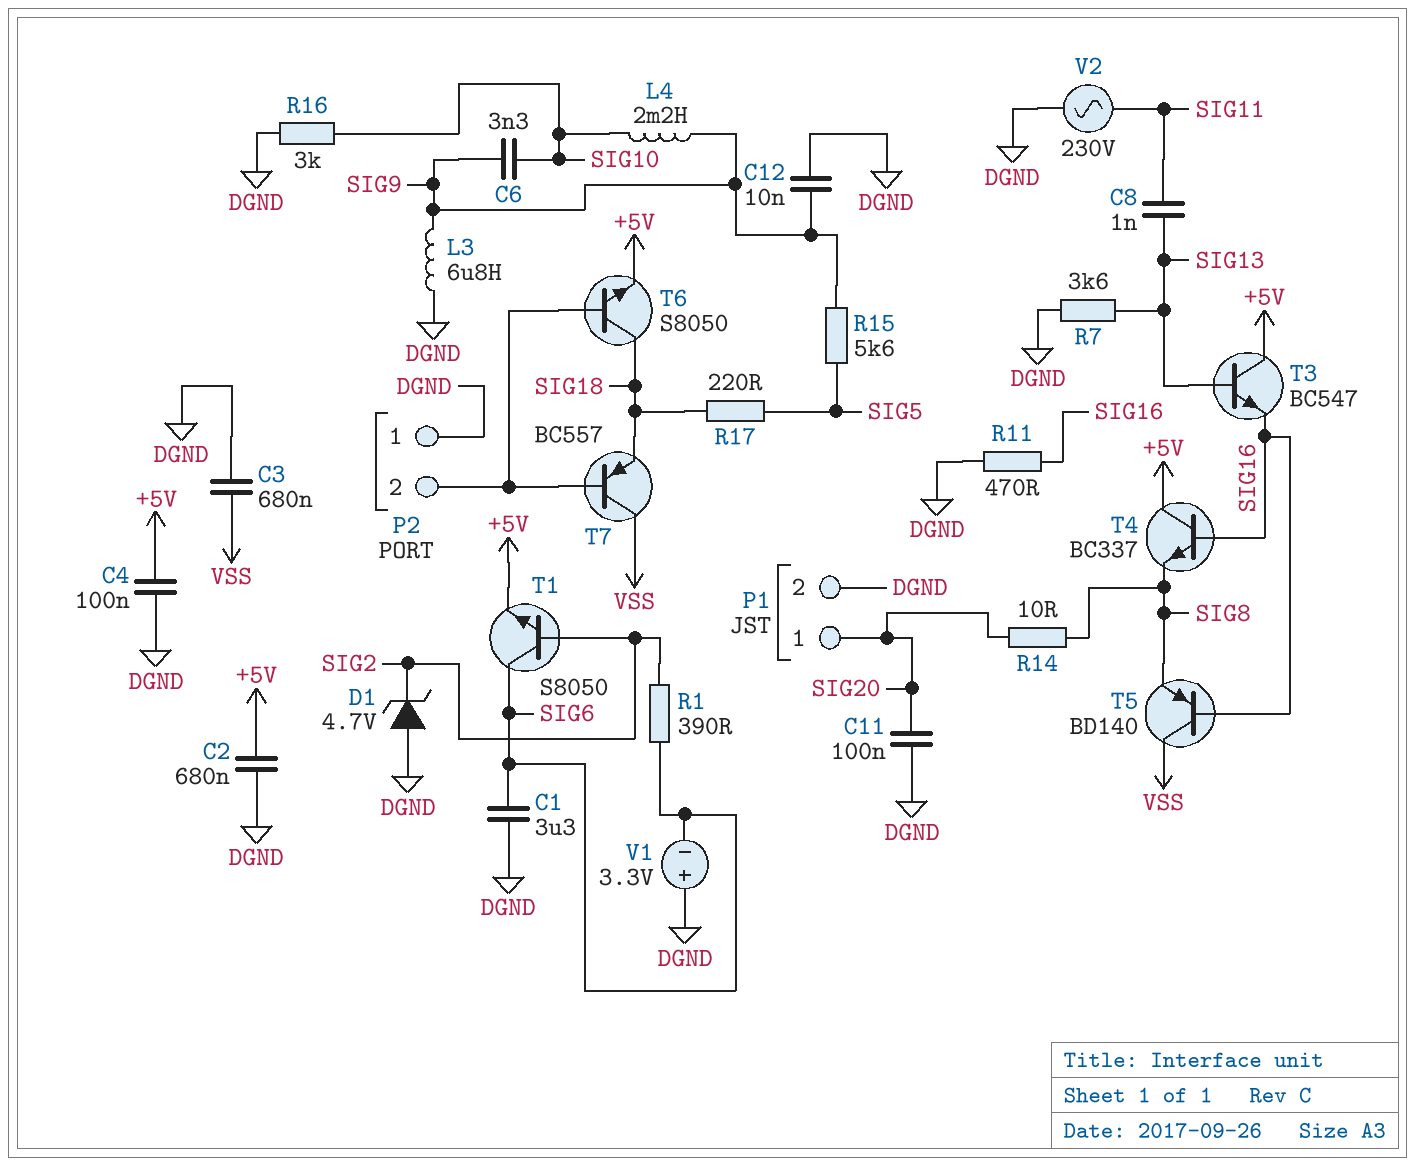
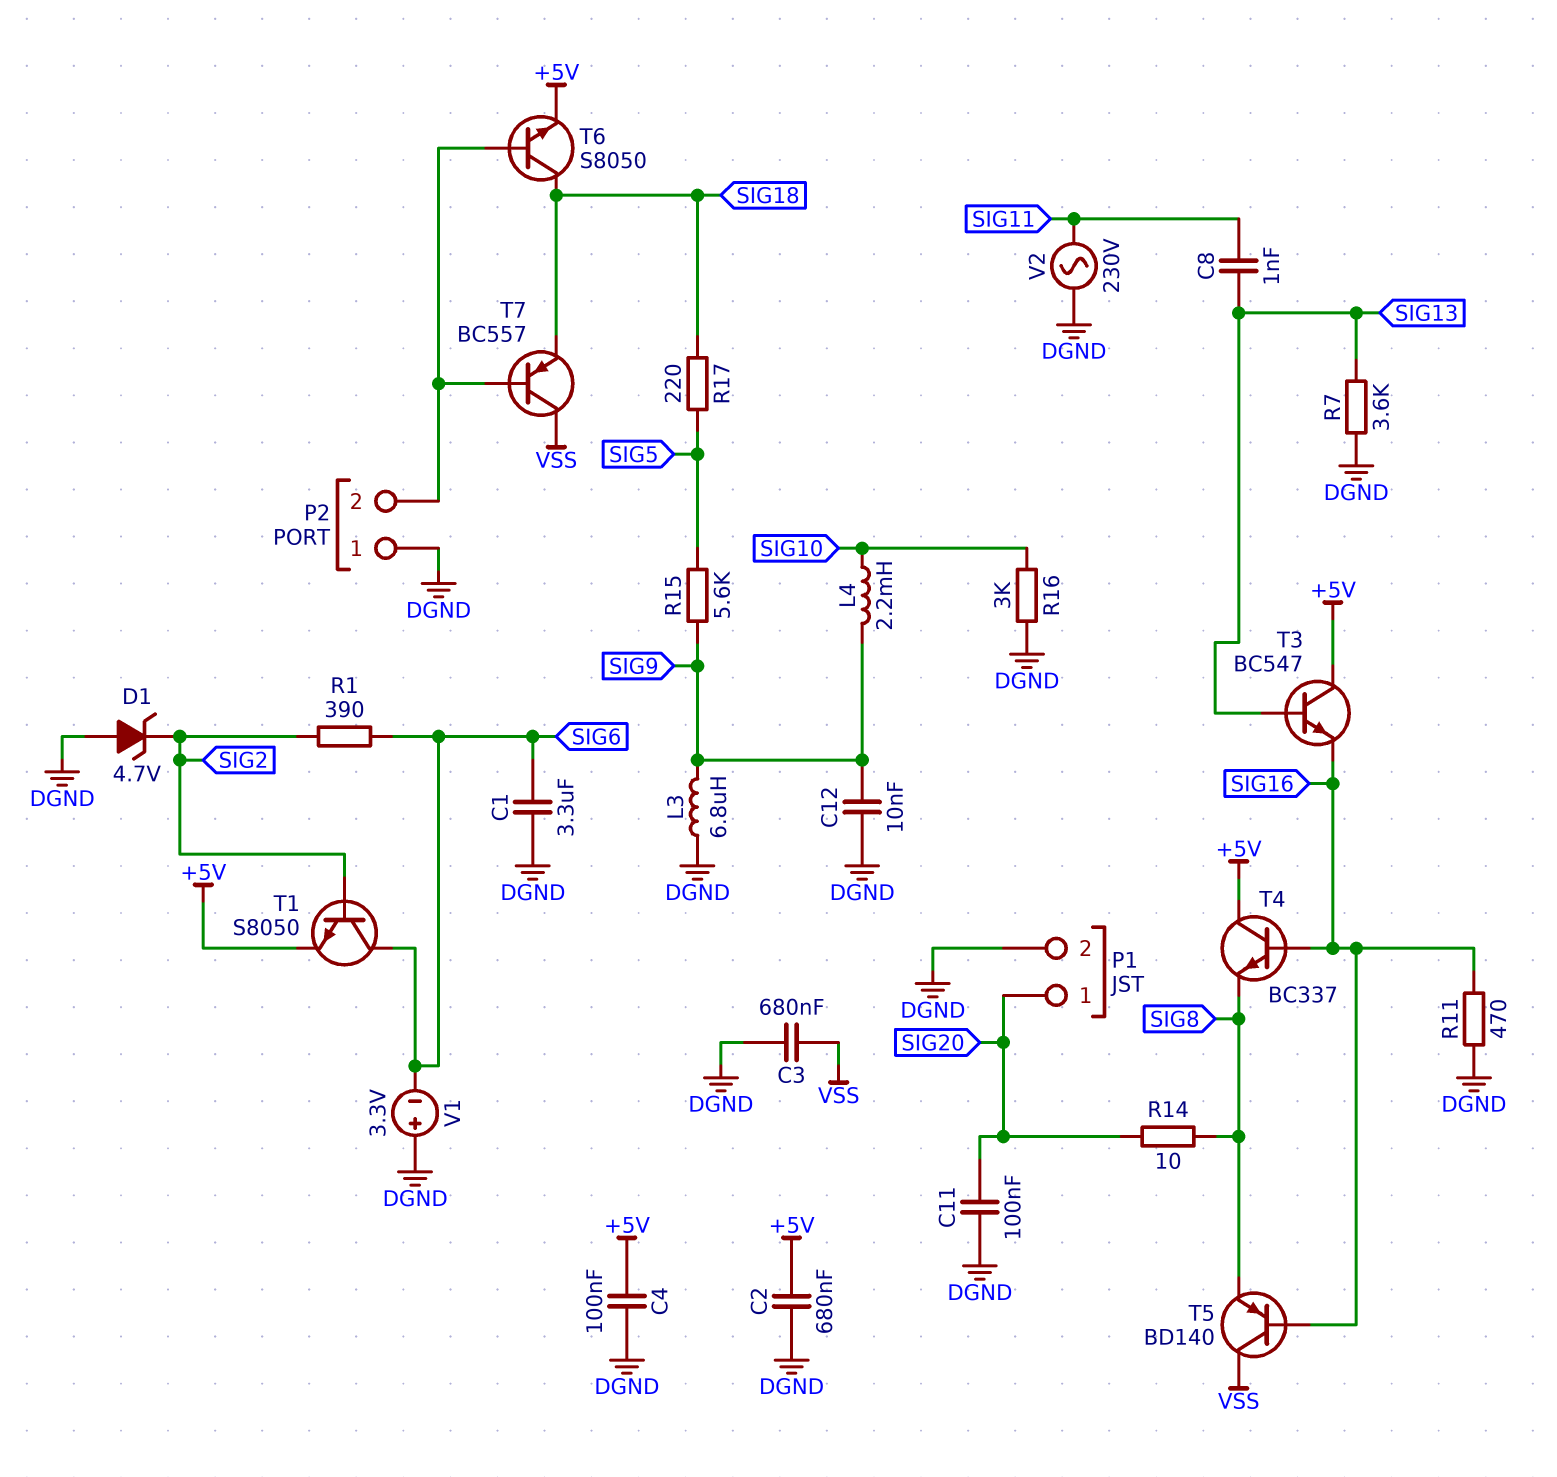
C6: 3.3nF (SIG9, SIG10) -> none

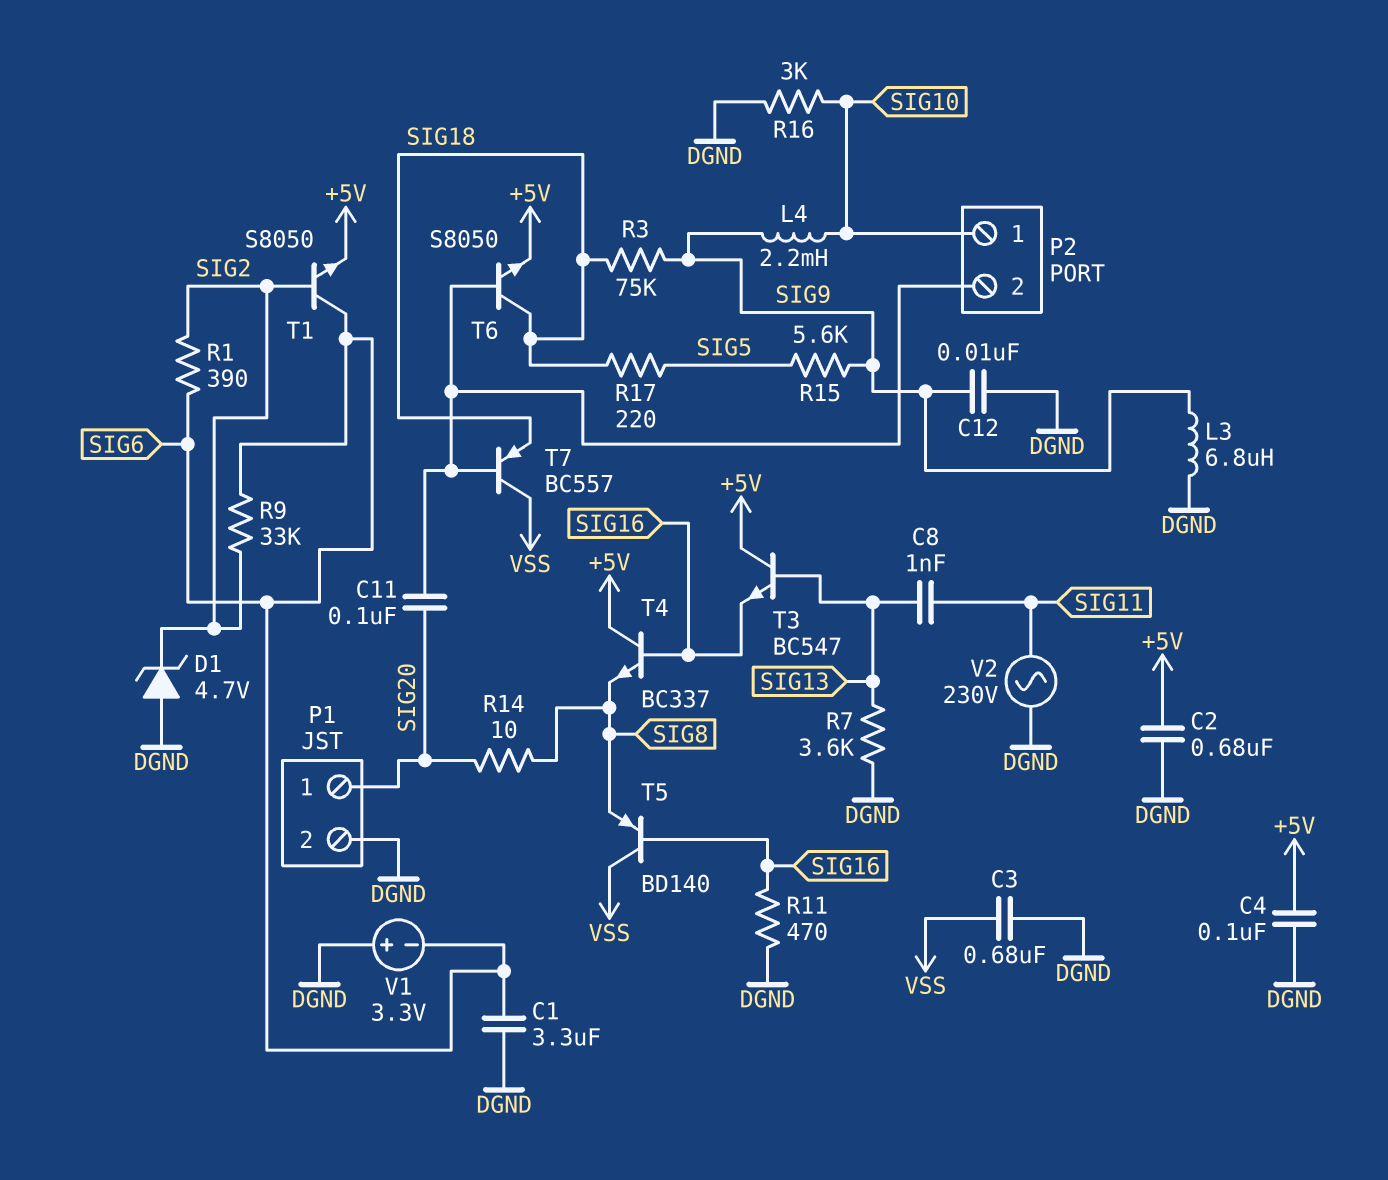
C11: 100nF (DGND, SIG20) -> 100nF (P2/2, SIG20)
P2 pin 1: DGND -> SIG10
R3: none -> 75k (SIG9, SIG18)
R9: none -> 33k (SIG2, SIG6)

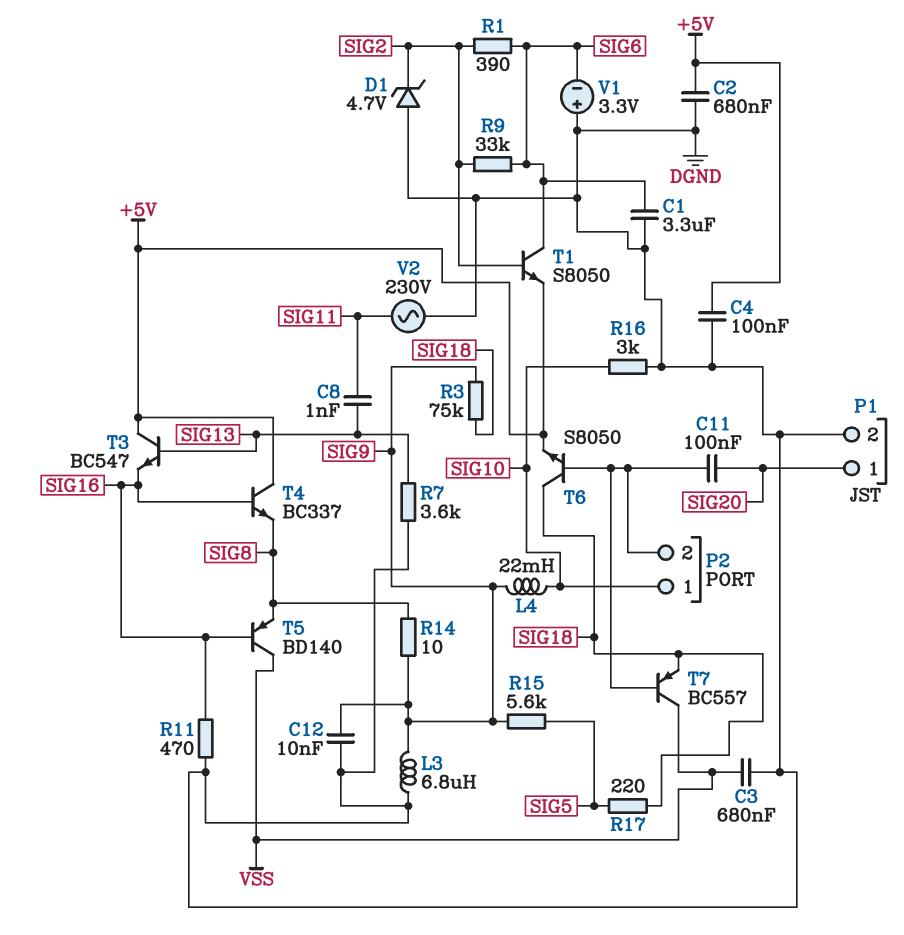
L4: 2.2mH (SIG9, SIG10) -> 22mH (SIG9, SIG10)
R14: 10 (SIG8, SIG20) -> 10 (SIG8, SIG9)

